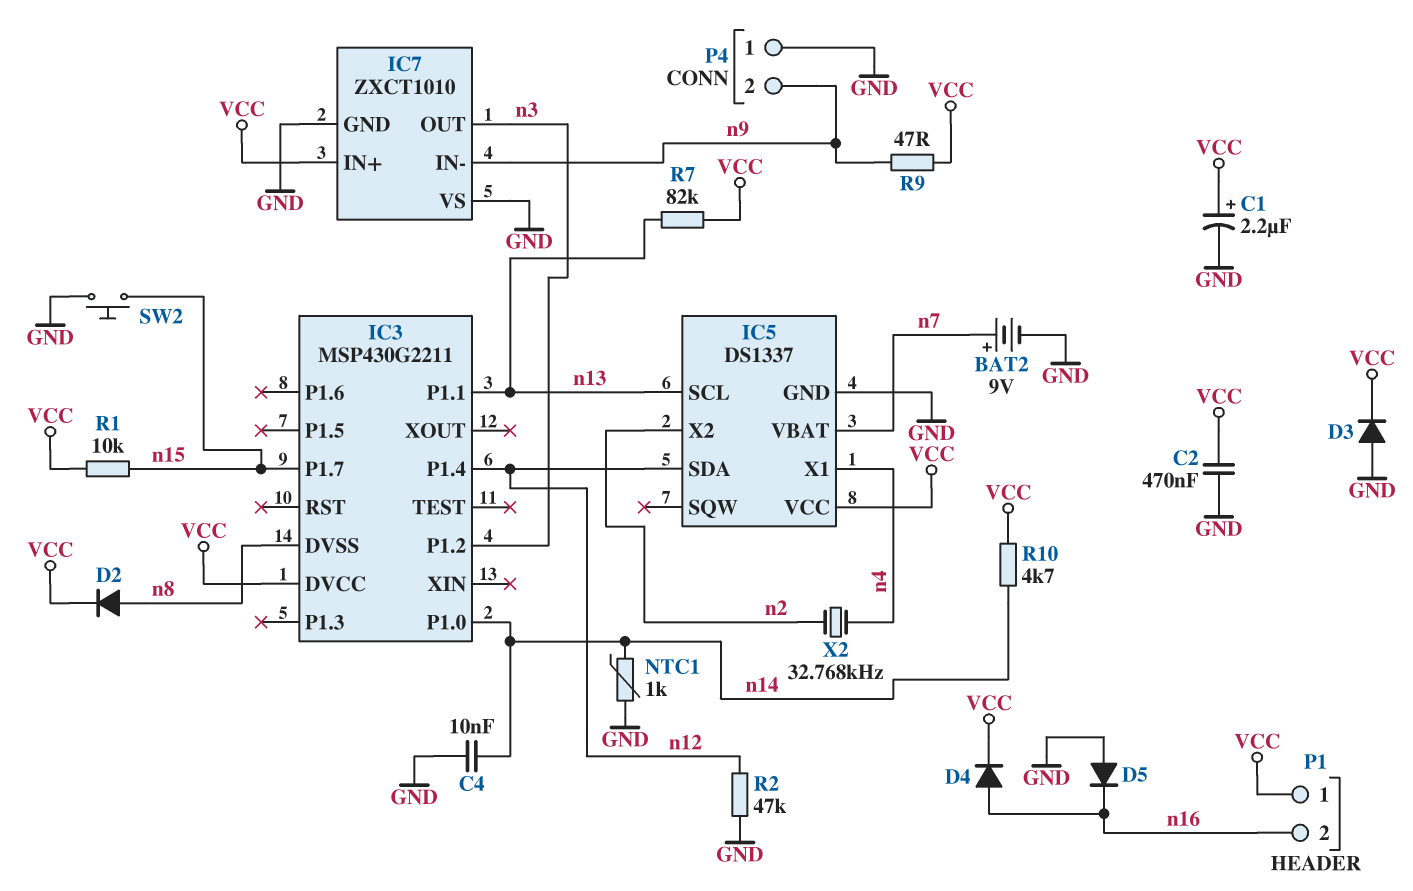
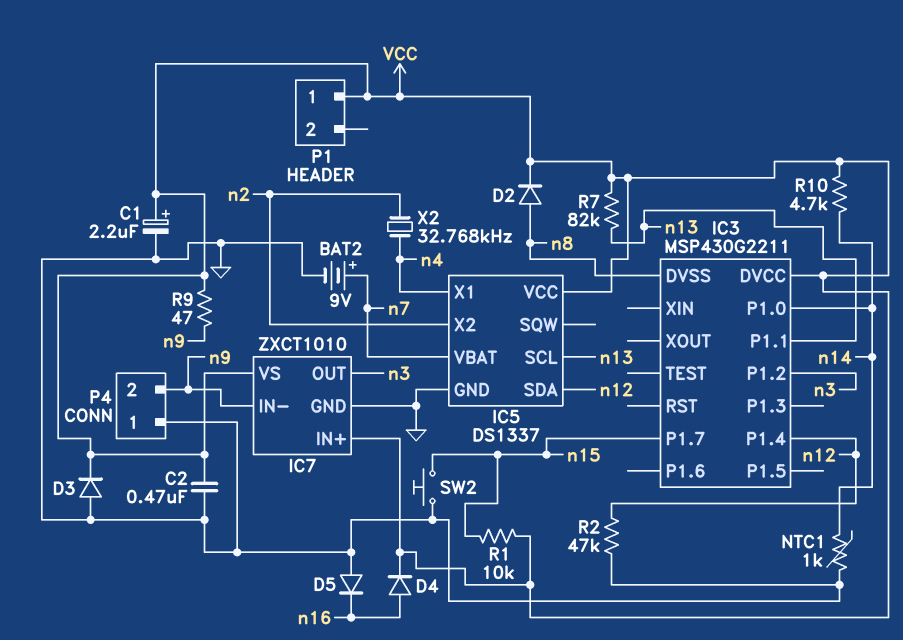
C4: 10nF (GND, n14) -> none
IC7 pin VS: GND -> VCC
P1 pin 2: n16 -> none

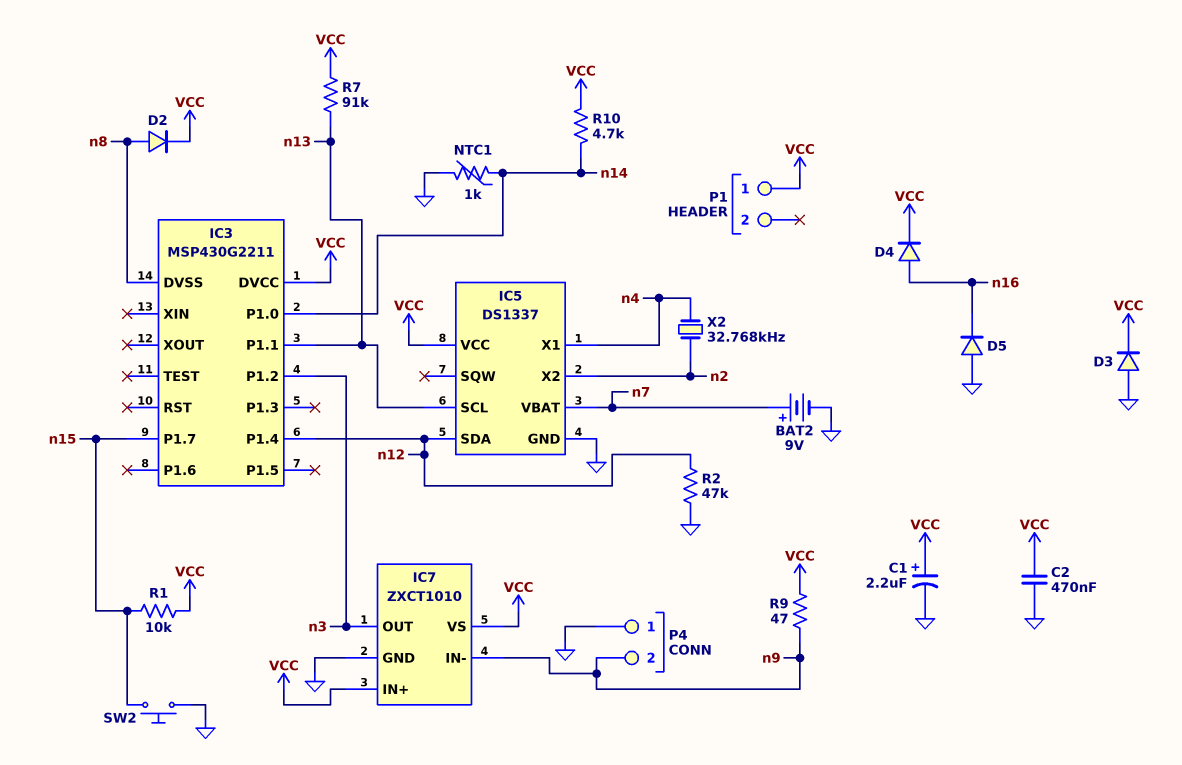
R7: 82k (VCC, n13) -> 91k (VCC, n13)

